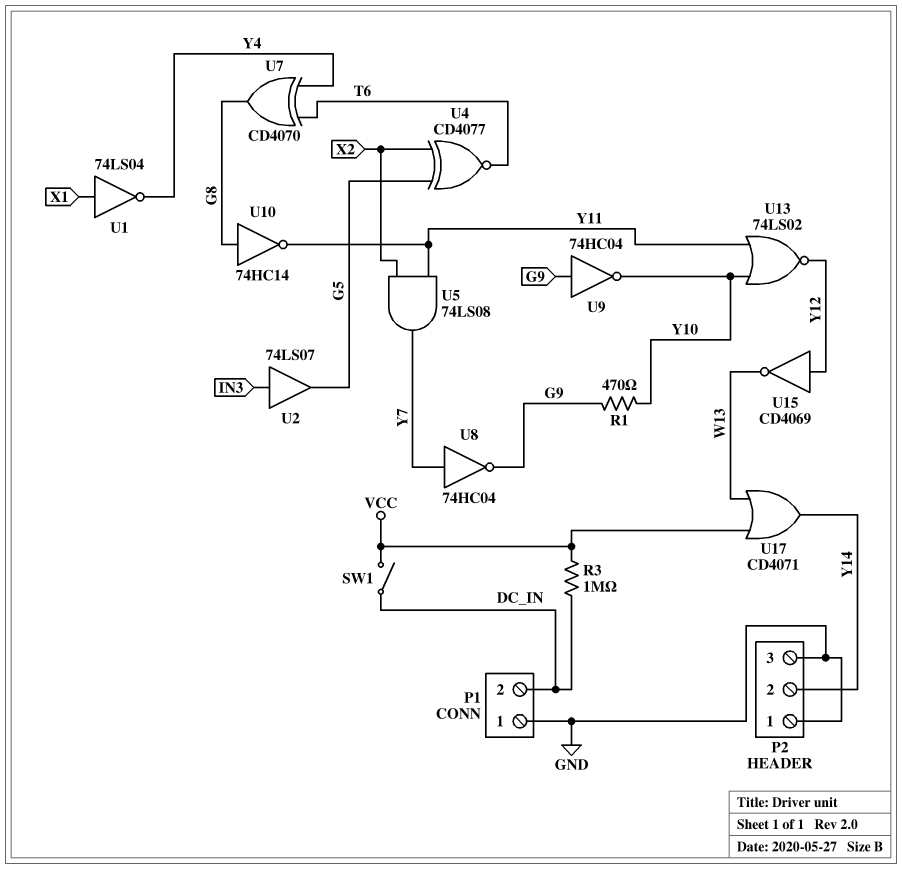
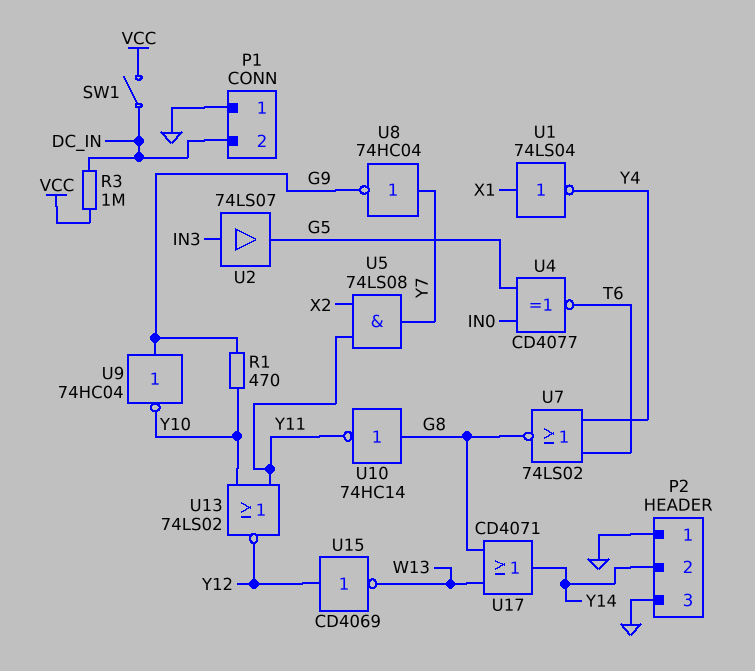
U4: XNOR CD4077 (in G5, in X2, out T6) -> XNOR CD4077 (in G5, in IN0, out T6)
U7: XOR CD4070 (in T6, in Y4, out G8) -> NOR 74LS02 (in T6, in Y4, out G8)
U17: OR CD4071 (in VCC, in W13, out Y14) -> OR CD4071 (in G8, in W13, out Y14)

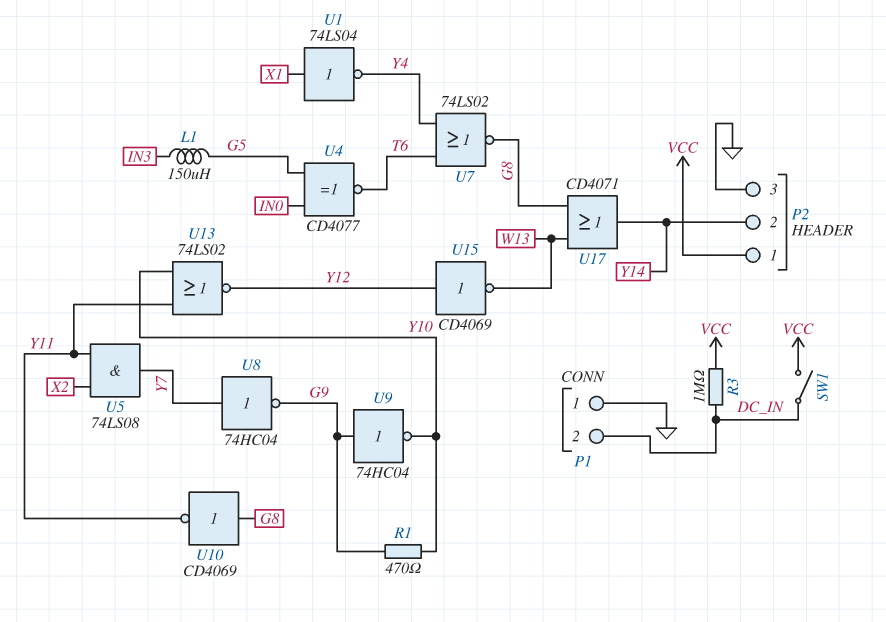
L1: none -> 150uH (G5, IN3)
P2 pin 1: GND -> VCC
U2: buffer 74LS07 (in IN3, out G5) -> none
U10: NOT 74HC14 (in G8, out Y11) -> NOT CD4069 (in G8, out Y11)

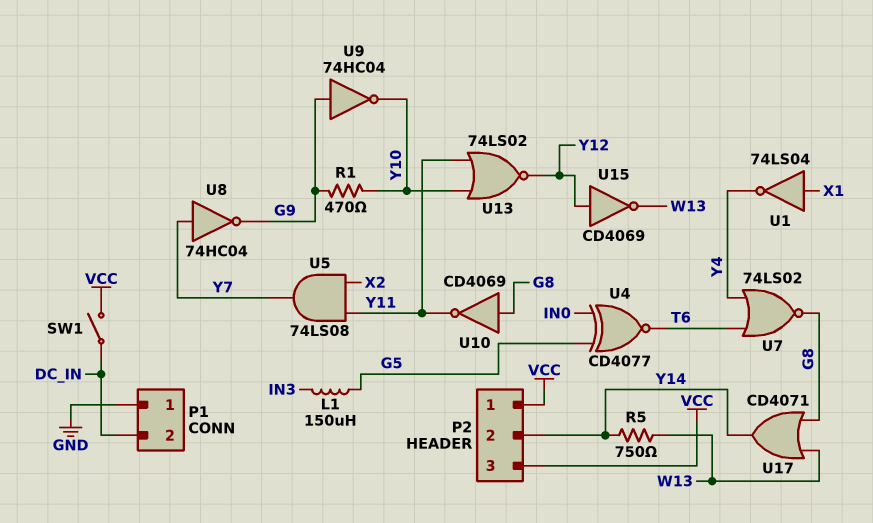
P2 pin 3: GND -> VCC
R3: 1M (DC_IN, VCC) -> none
R5: none -> 750 (W13, Y14)

